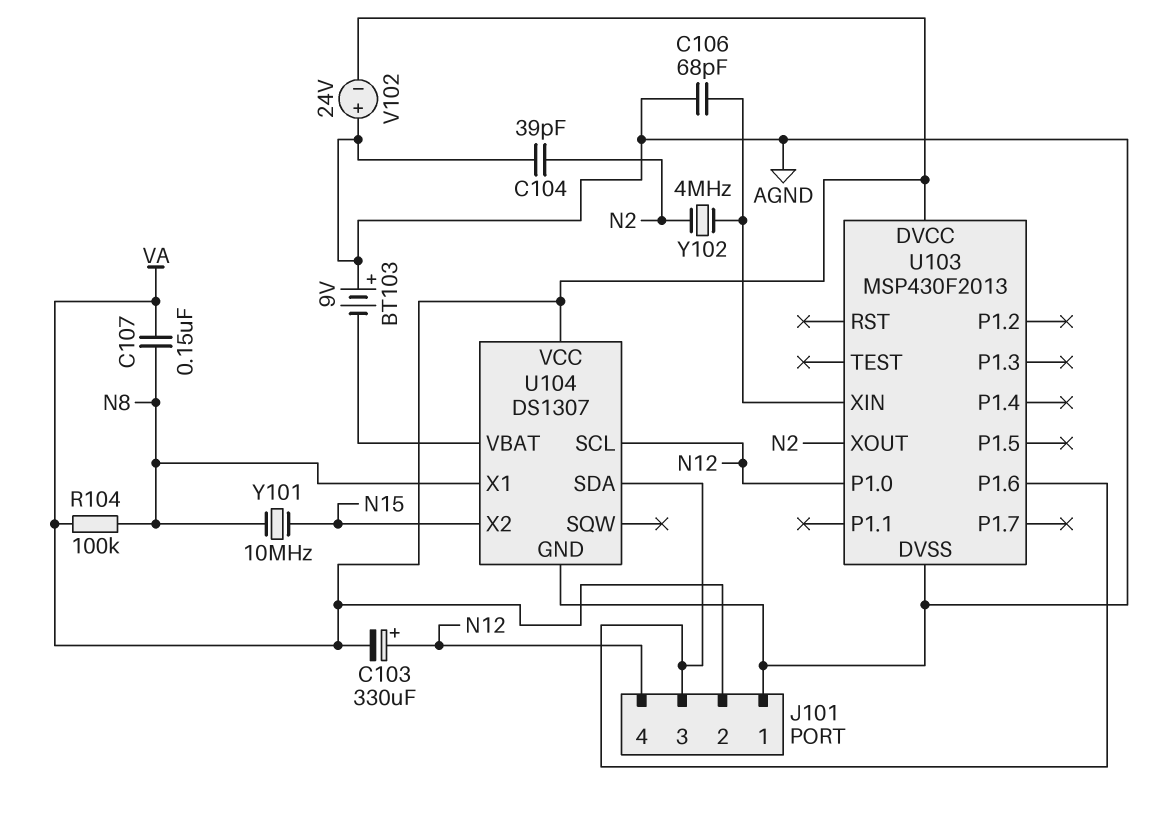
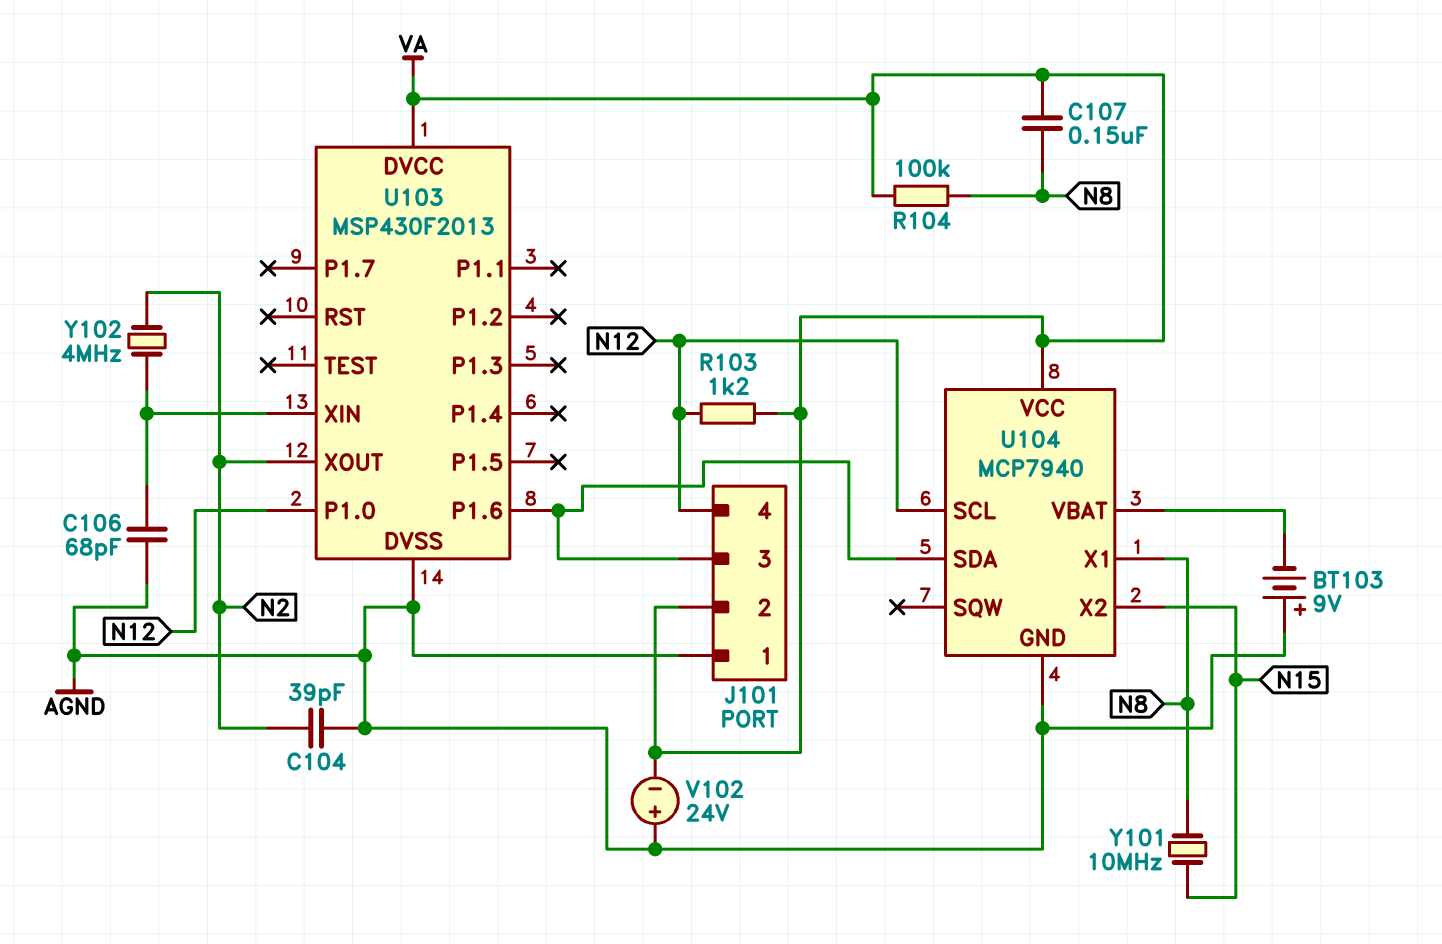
C103: 330uF (plus N12, minus VA) -> none
R103: none -> 1.2k (N12, VA)
U104: DS1307 -> MCP7940

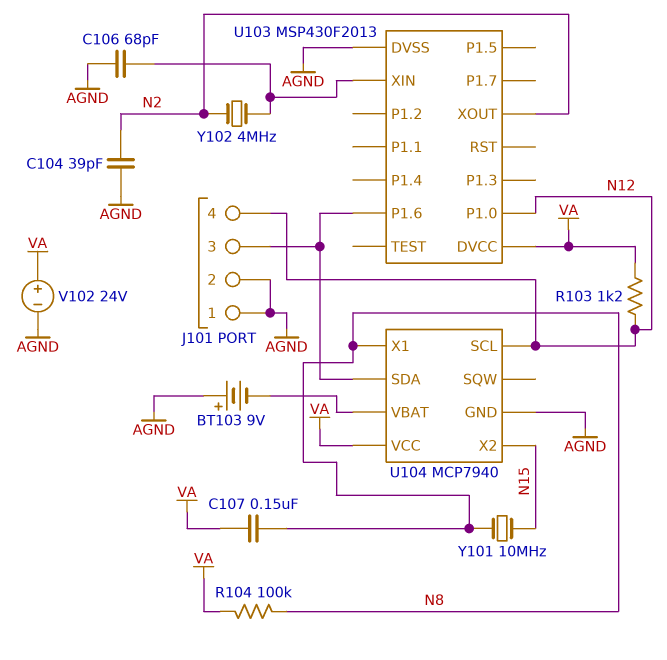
J101 pin 2: VA -> AGND
V102: 24V (plus AGND, minus VA) -> 24V (plus VA, minus AGND)

